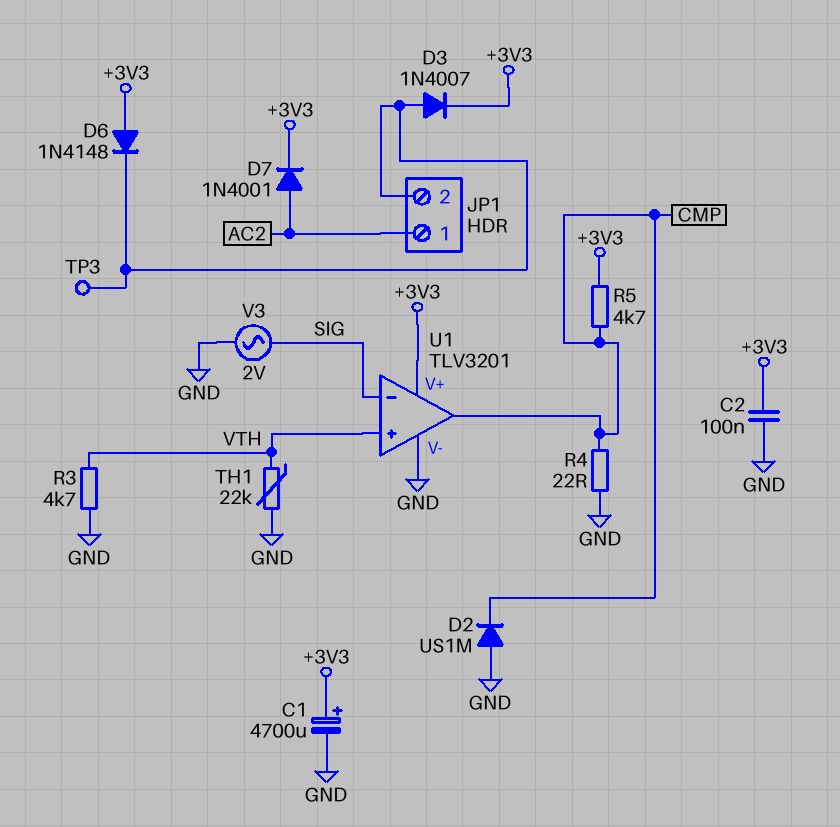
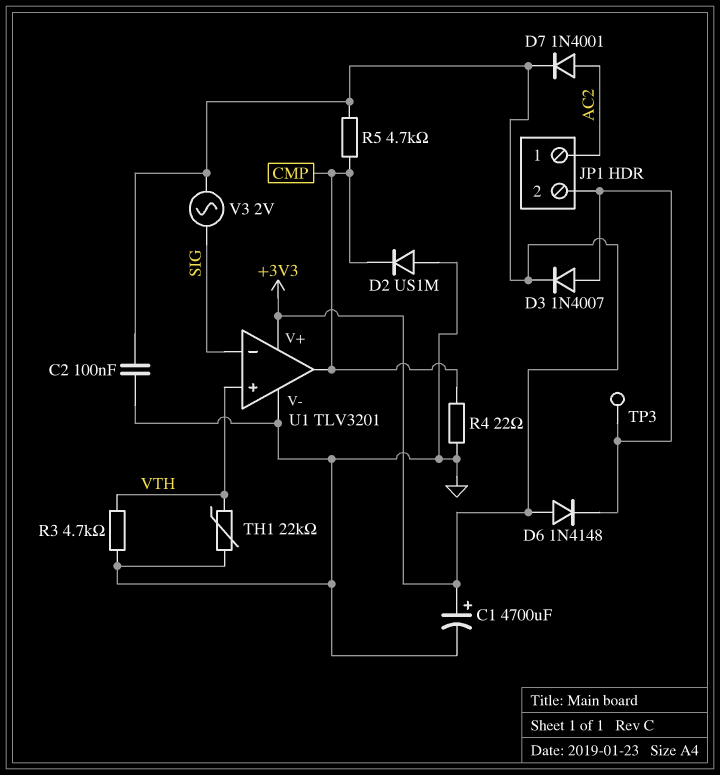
V3: AC 2V (GND, SIG) -> AC 2V (+3V3, SIG)

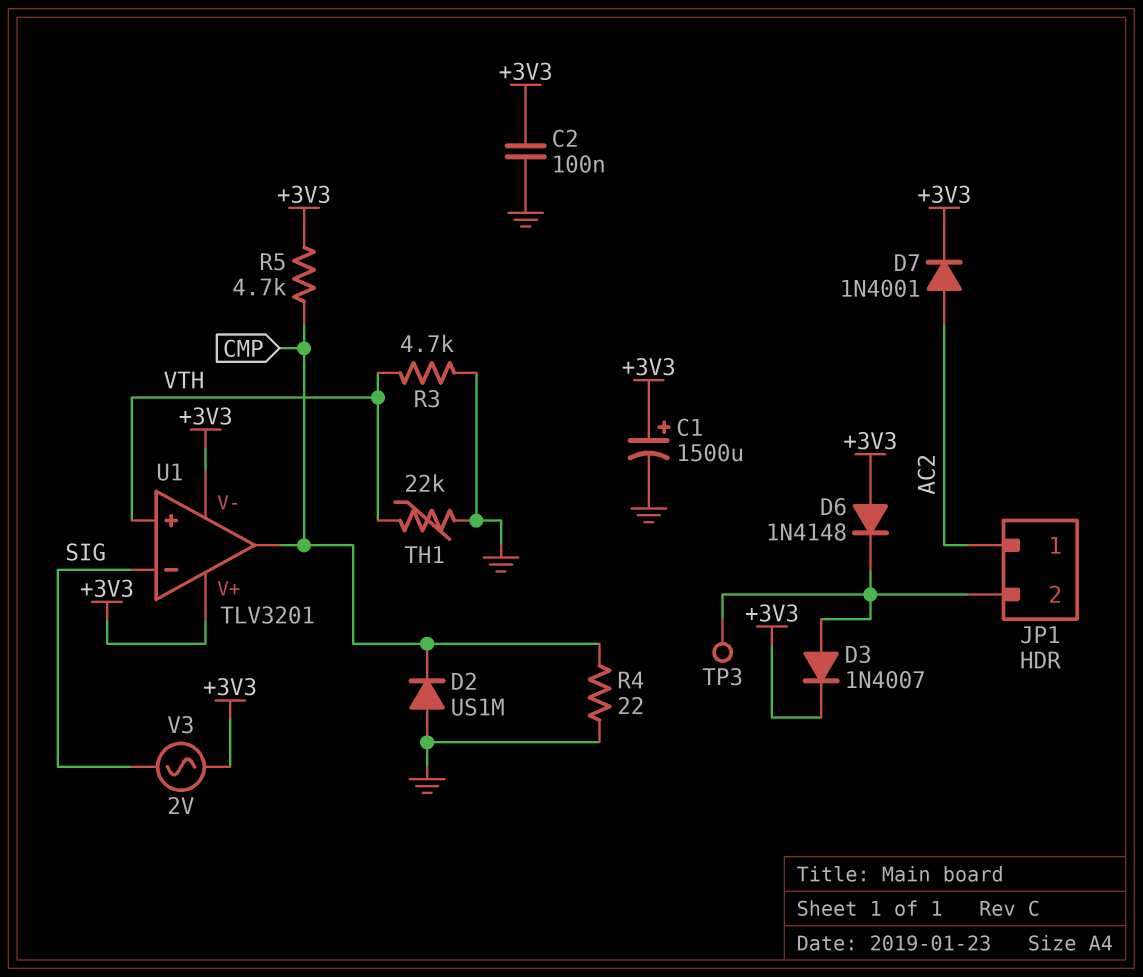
C1: 4700uF (plus +3V3, minus GND) -> 1500uF (plus +3V3, minus GND)
U1 pin V-: GND -> +3V3

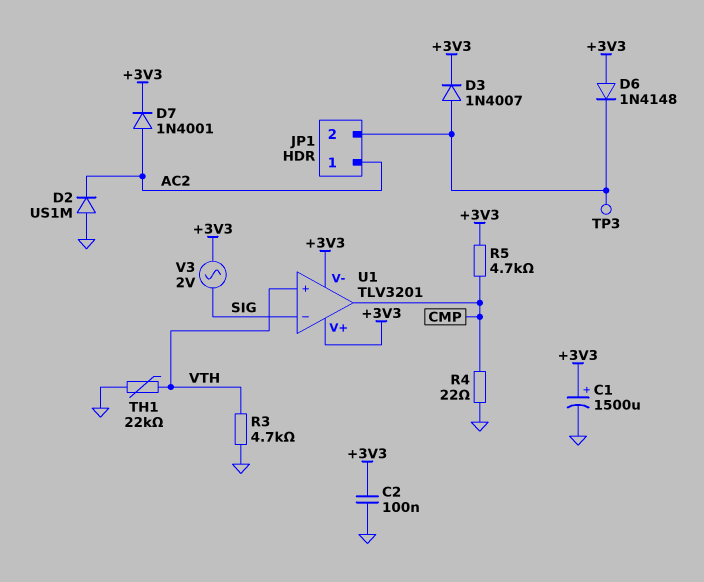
D2: diode US1M (A GND, K CMP) -> diode US1M (A GND, K AC2)

